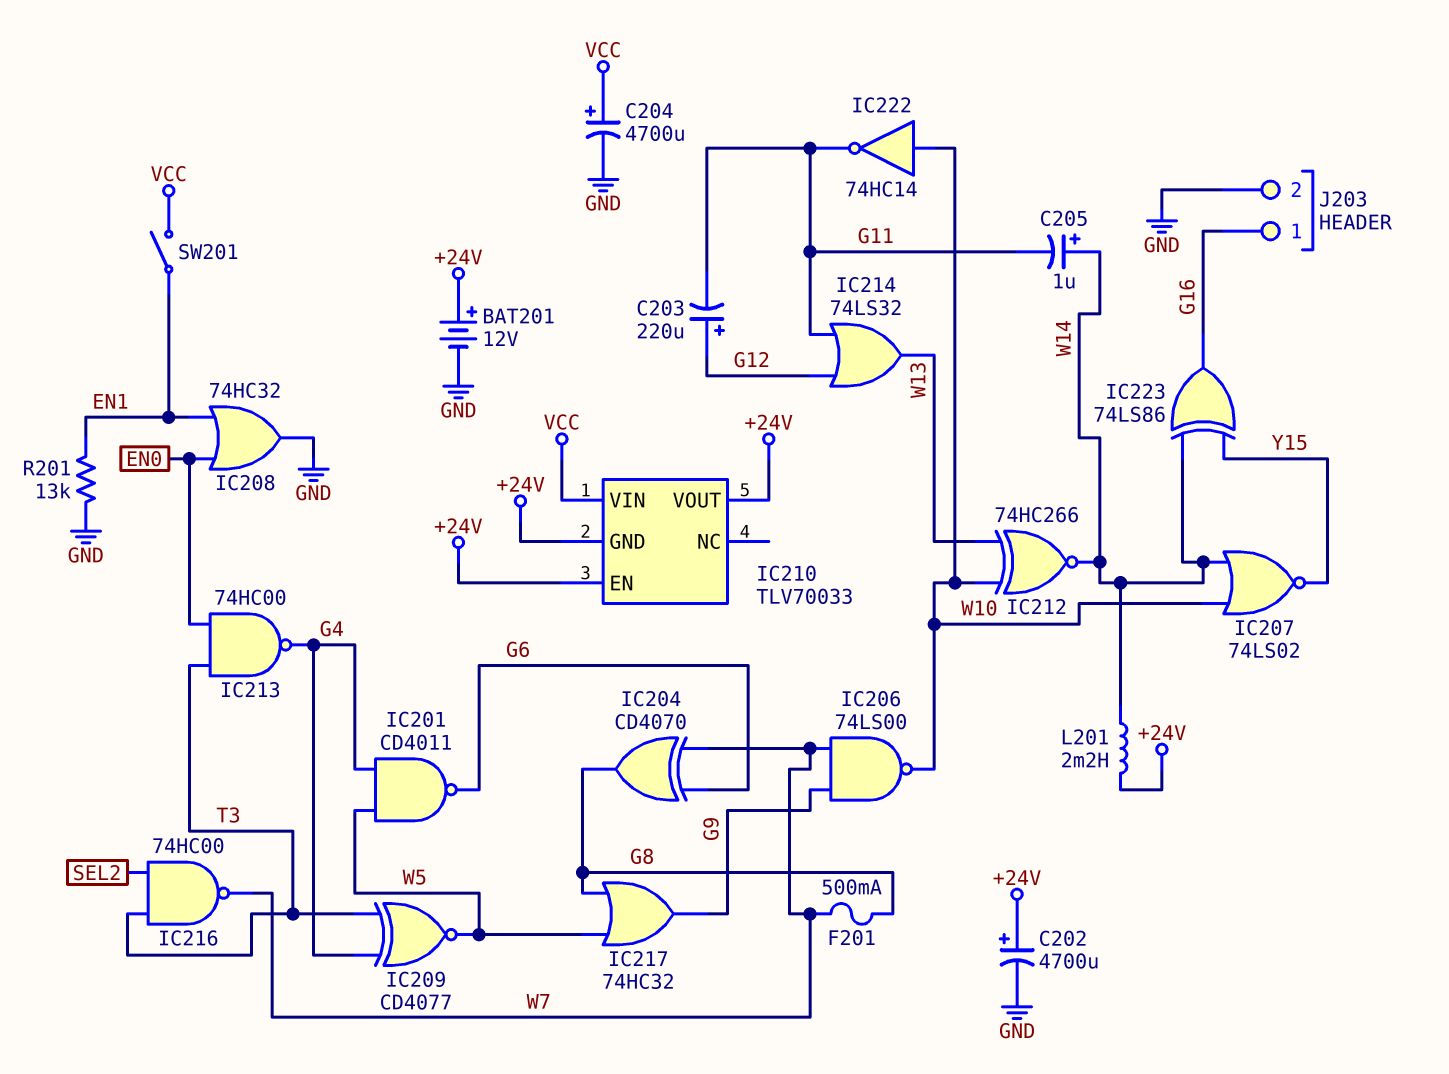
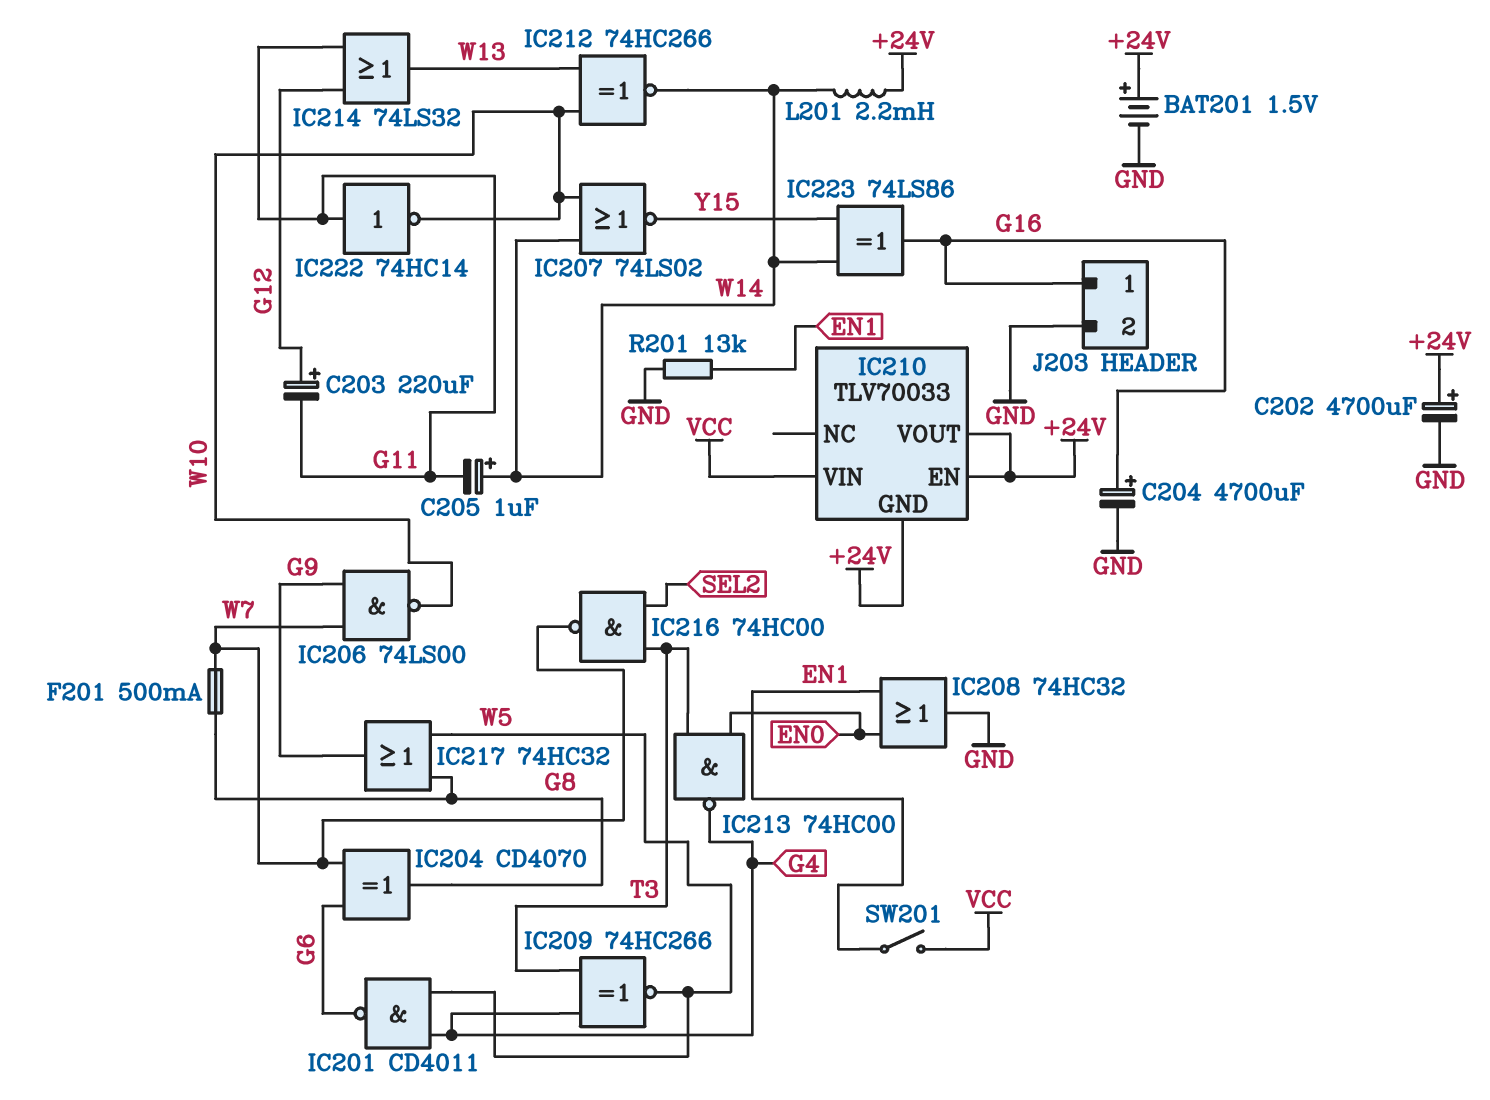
BAT201: 12V (plus +24V, minus GND) -> 1.5V (plus +24V, minus GND)
C204: 4700uF (plus VCC, minus GND) -> 4700uF (plus G16, minus GND)
IC209: XNOR CD4077 (in G4, in T3, out W5) -> XNOR 74HC266 (in G4, in T3, out W5)
IC222: NOT 74HC14 (in W10, out G11) -> NOT 74HC14 (in G11, out W10)

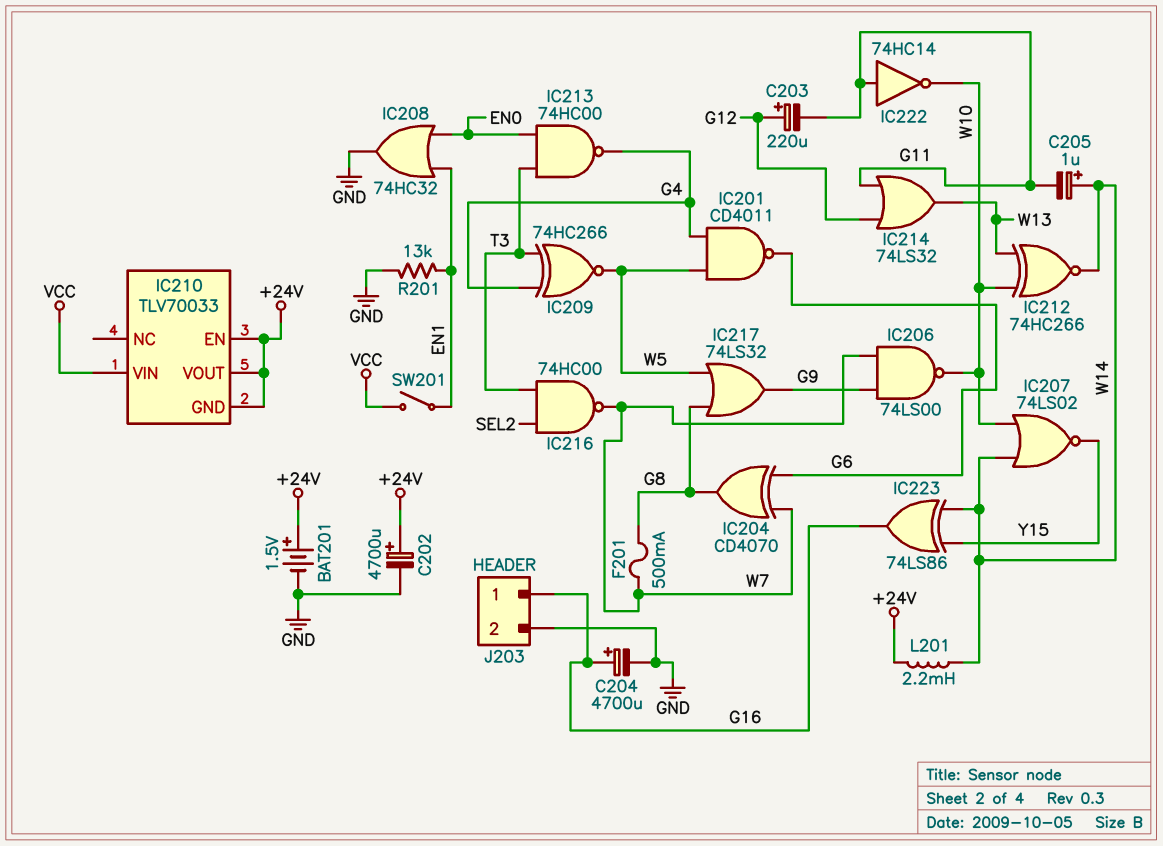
IC217: OR 74HC32 (in G8, in W5, out G9) -> OR 74LS32 (in G8, in W5, out G9)

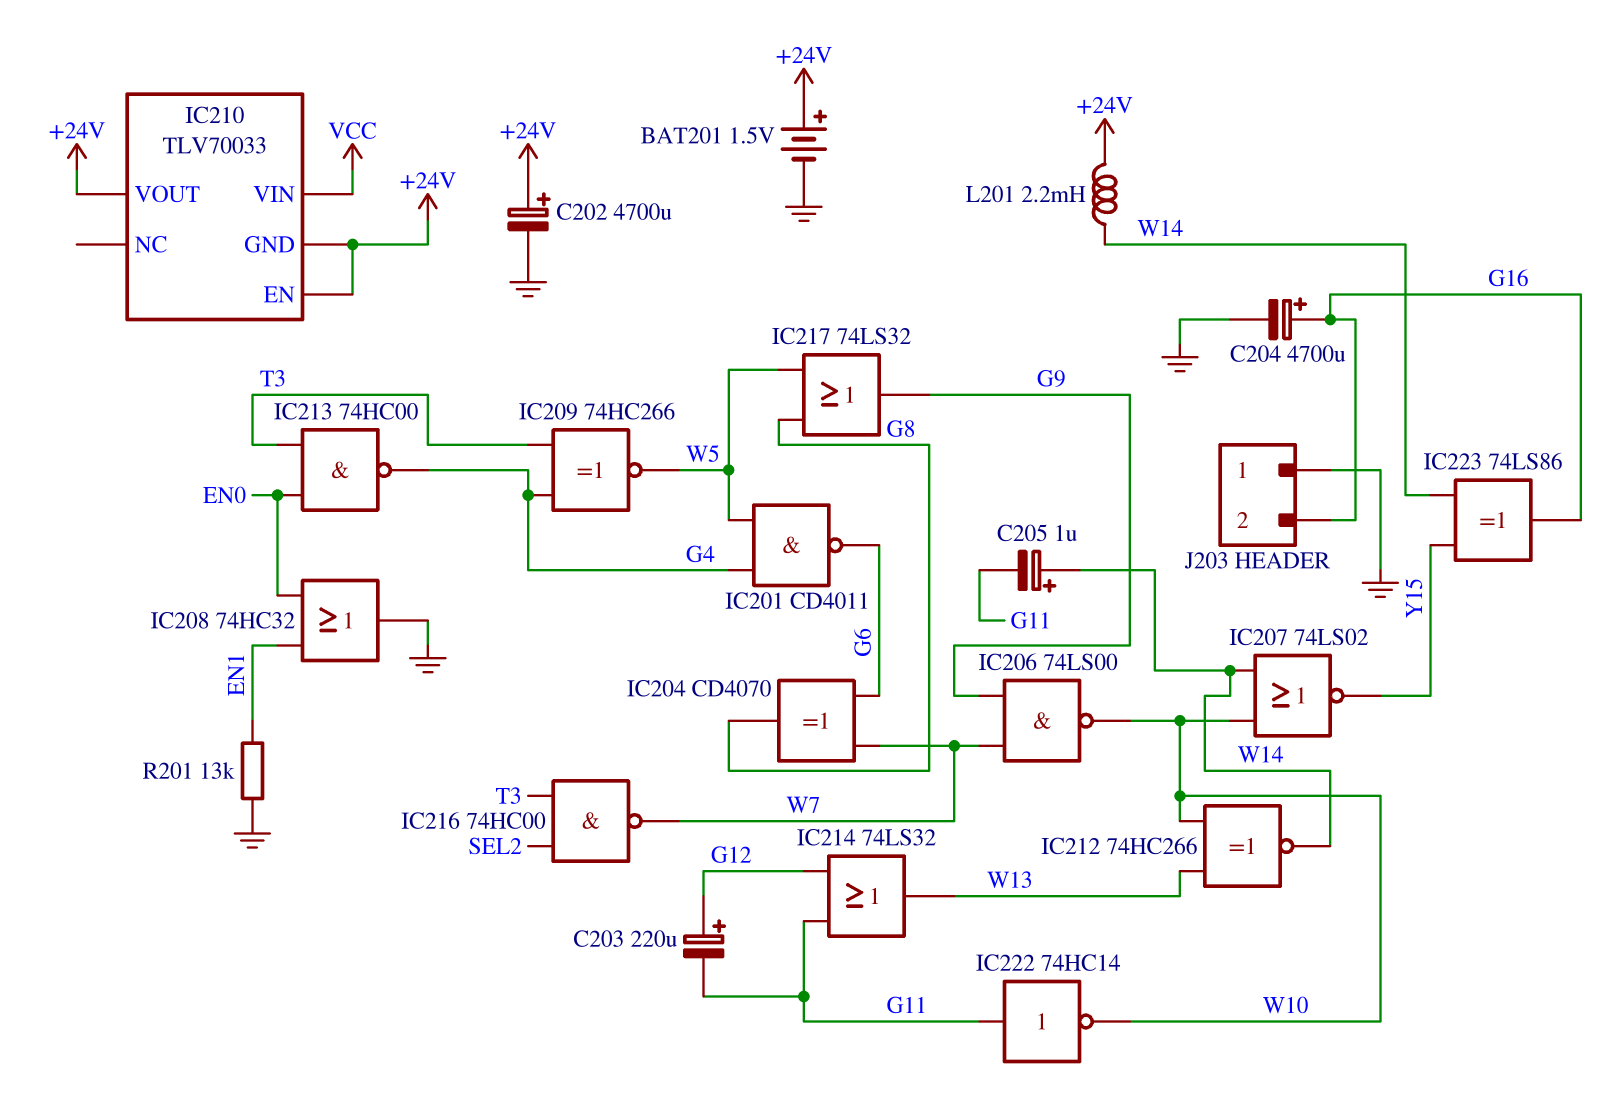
F201: 500mA (G8, W7) -> none
J203 pin 1: G16 -> GND
J203 pin 2: GND -> G16
SW201: switch (EN1, VCC) -> none

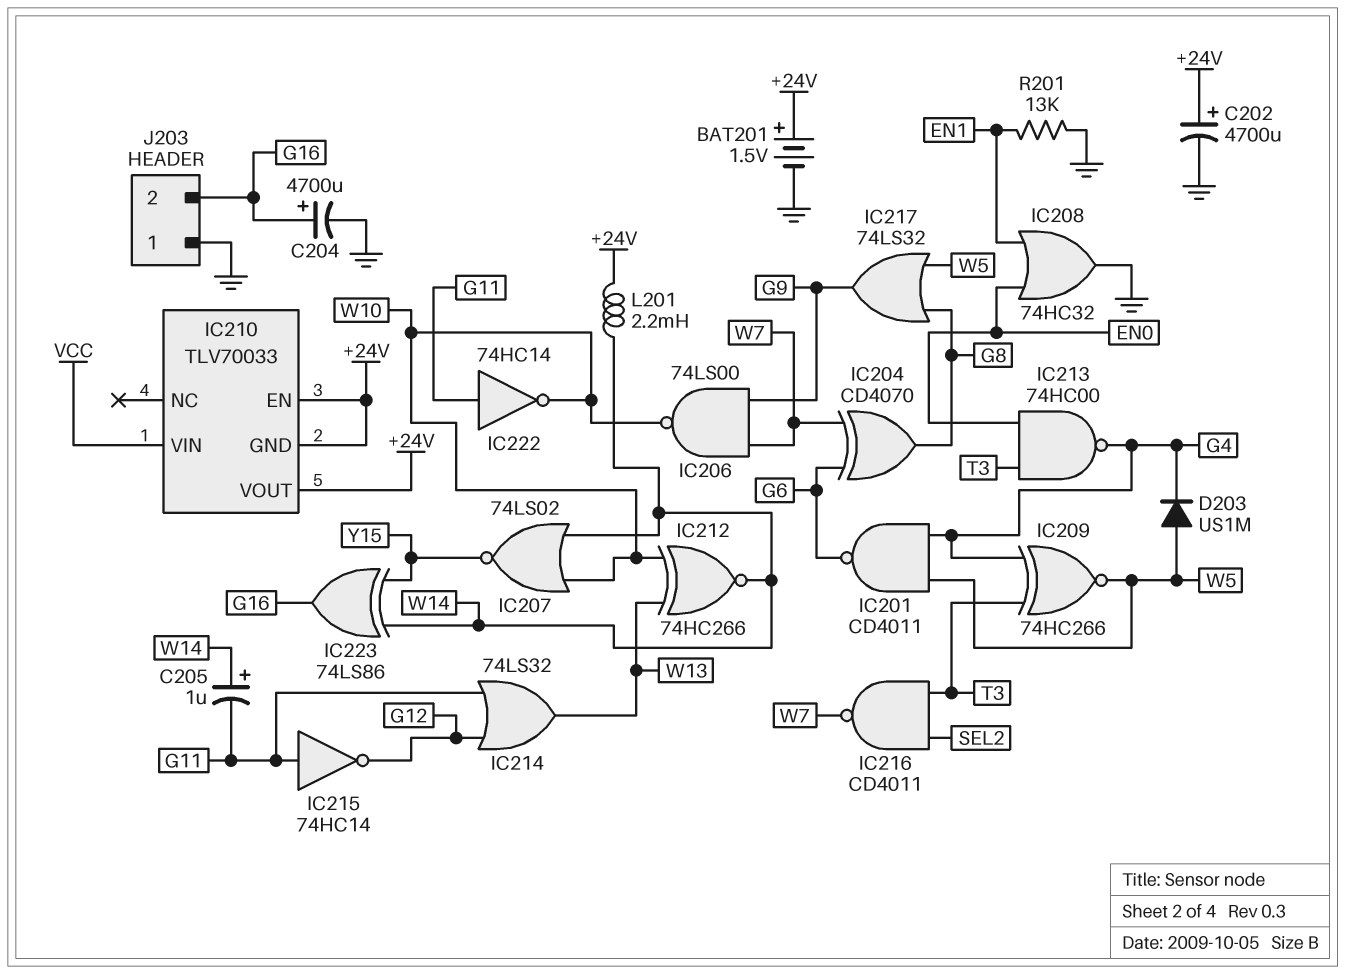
C203: 220uF (plus G12, minus G11) -> none
D203: none -> diode US1M (A W5, K G4)
IC215: none -> NOT 74HC14 (in G11, out G12)
IC216: NAND 74HC00 (in SEL2, in T3, out W7) -> NAND CD4011 (in SEL2, in T3, out W7)

